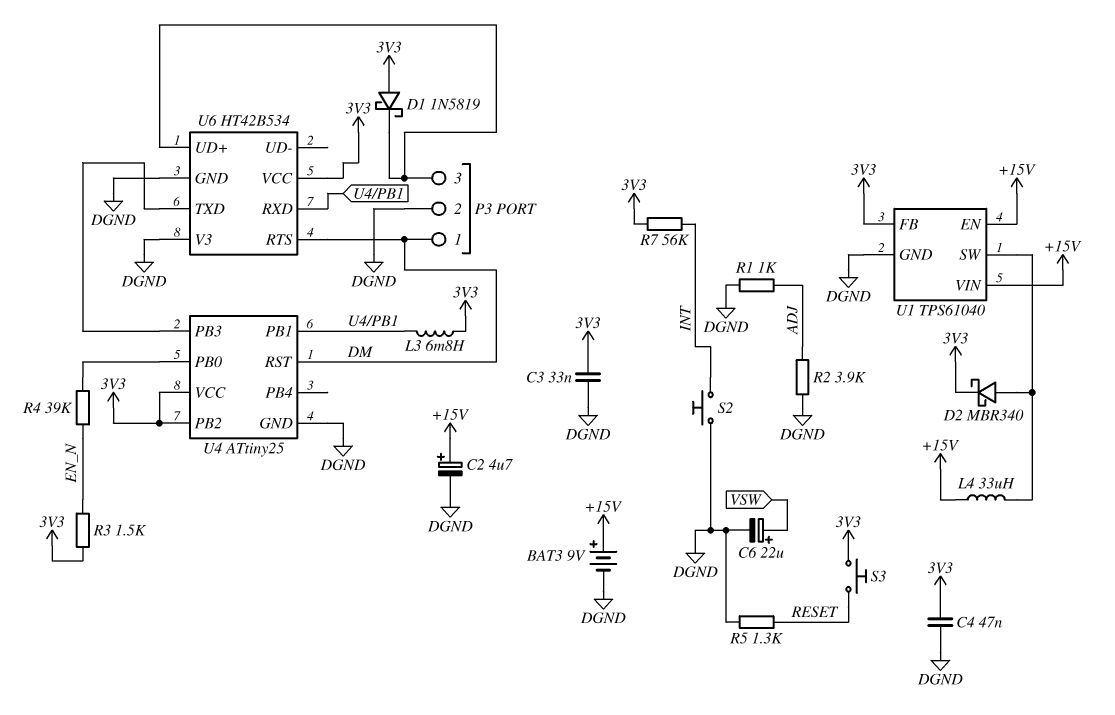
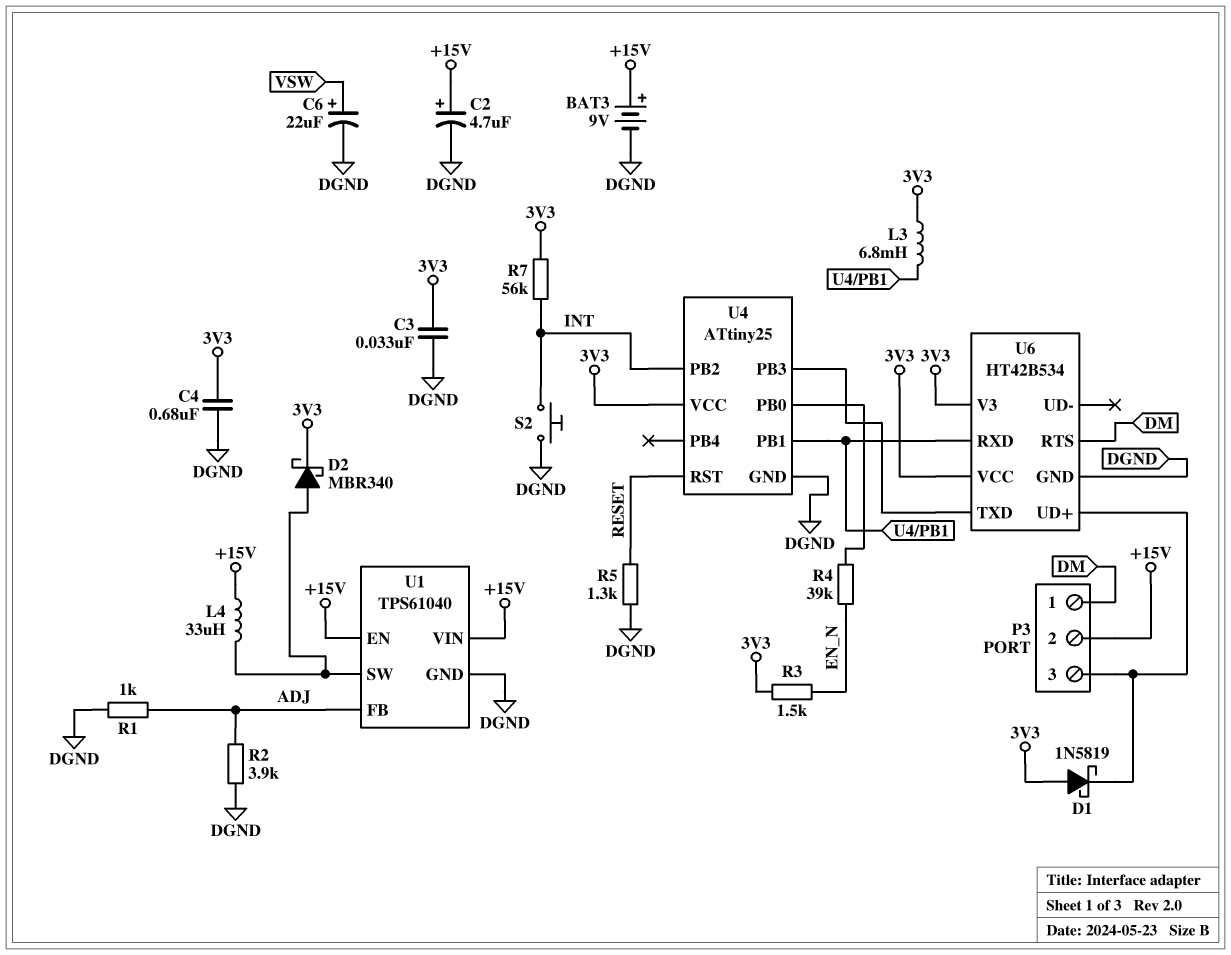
C4: 47nF (3V3, DGND) -> 680nF (3V3, DGND)
P3 pin 2: DGND -> +15V
S3: button (3V3, RESET) -> none
U1 pin FB: 3V3 -> ADJ
U4 pin PB2: 3V3 -> INT
U4 pin RST: DM -> RESET
U6 pin V3: DGND -> 3V3

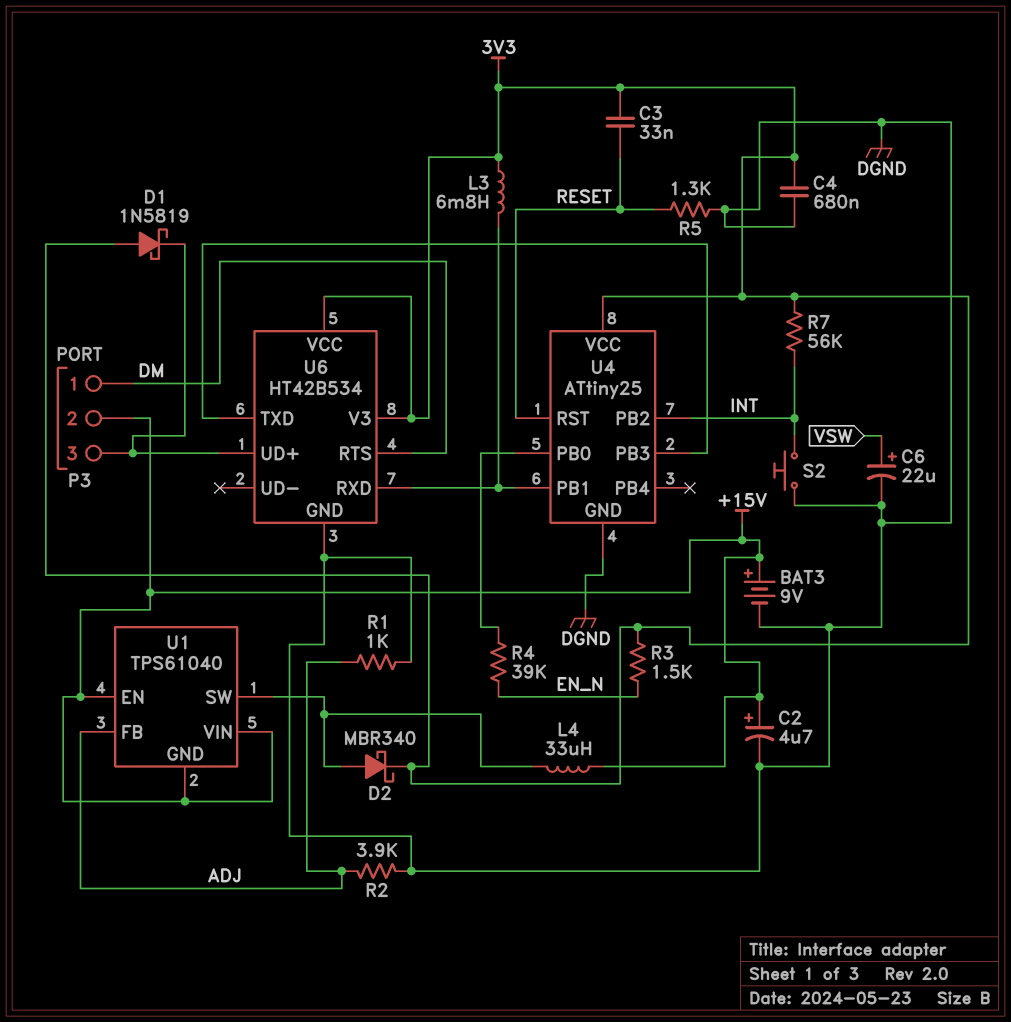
C3: 33nF (3V3, DGND) -> 33nF (3V3, RESET)
U1 pin GND: DGND -> +15V

